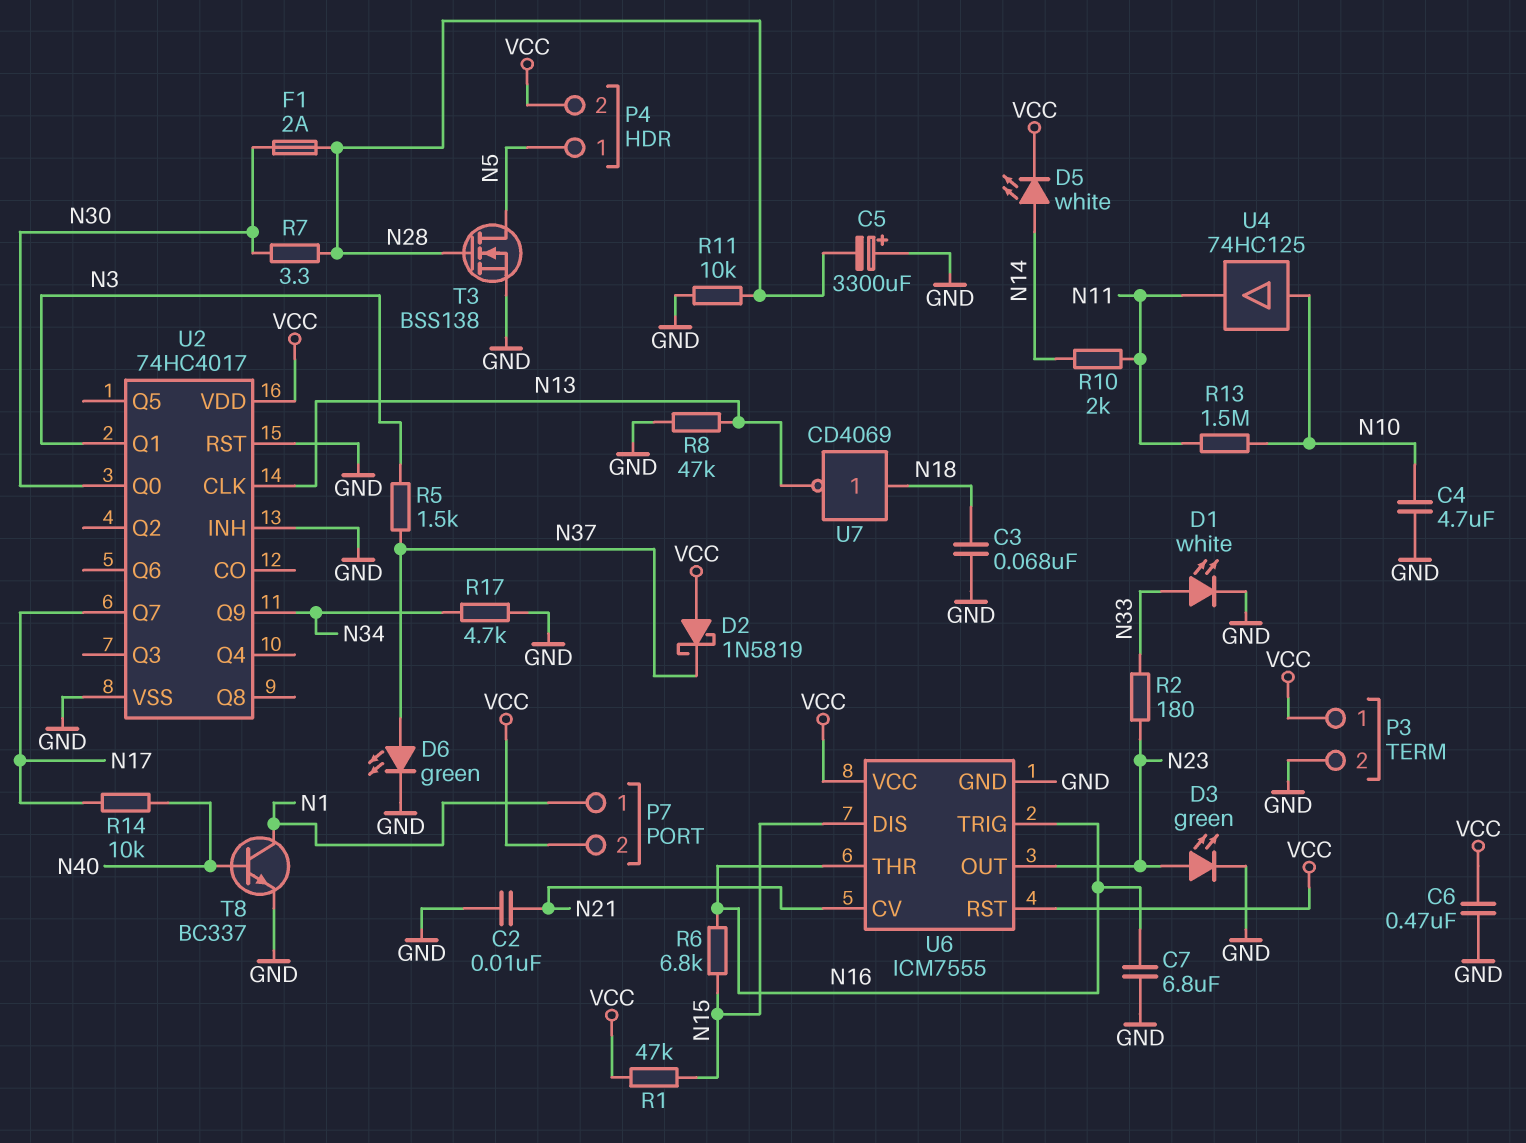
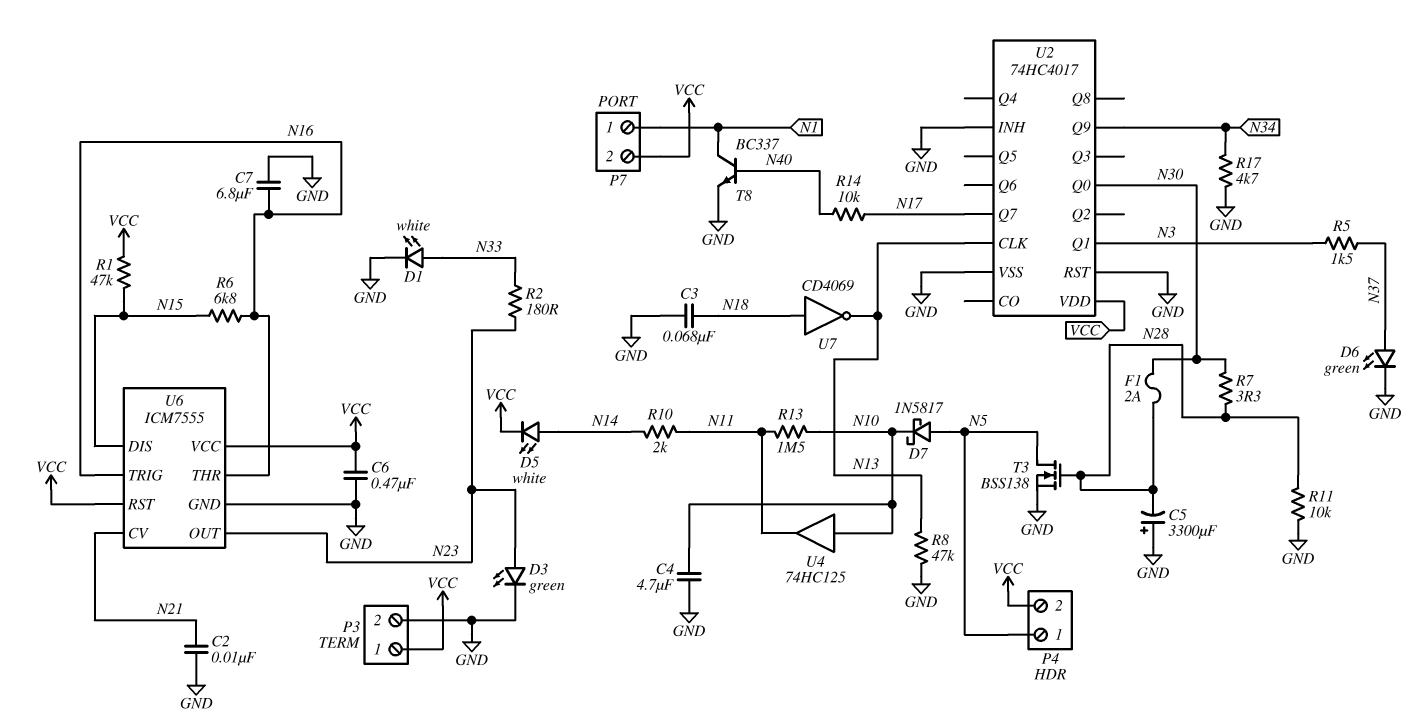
D2: schottky 1N5819 (A VCC, K N37) -> none
D7: none -> schottky 1N5817 (A N5, K N10)

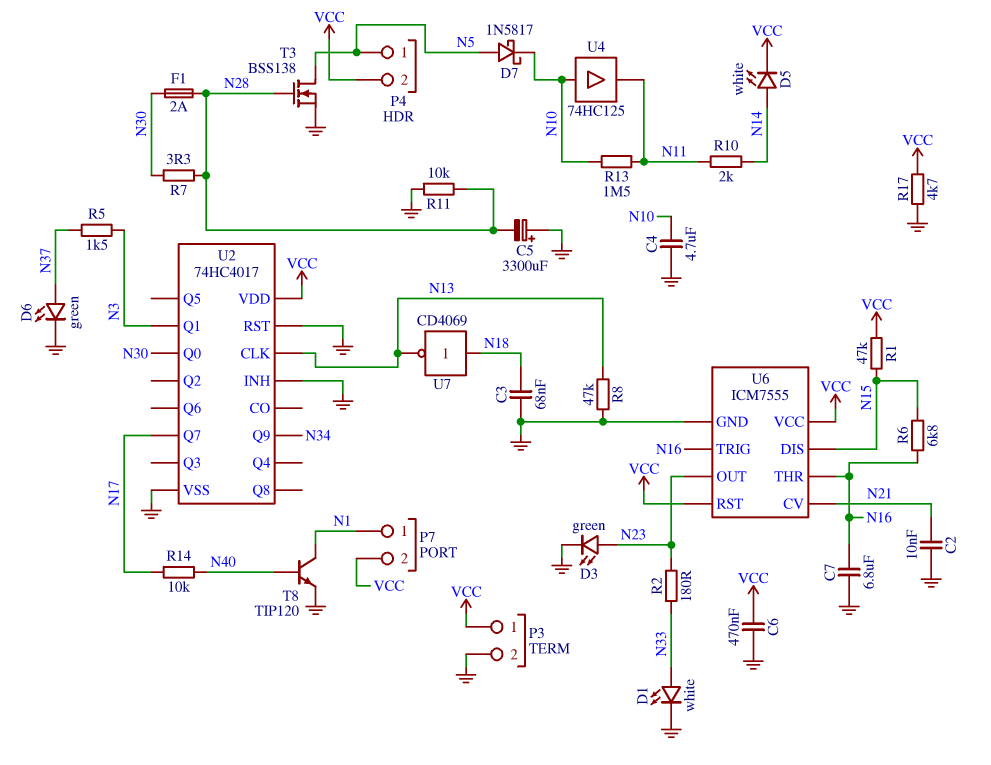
R17: 4.7k (GND, N34) -> 4.7k (GND, VCC)
T8: NPN BC337 (B N40, C N1, E GND) -> NPN TIP120 (B N40, C N1, E GND)

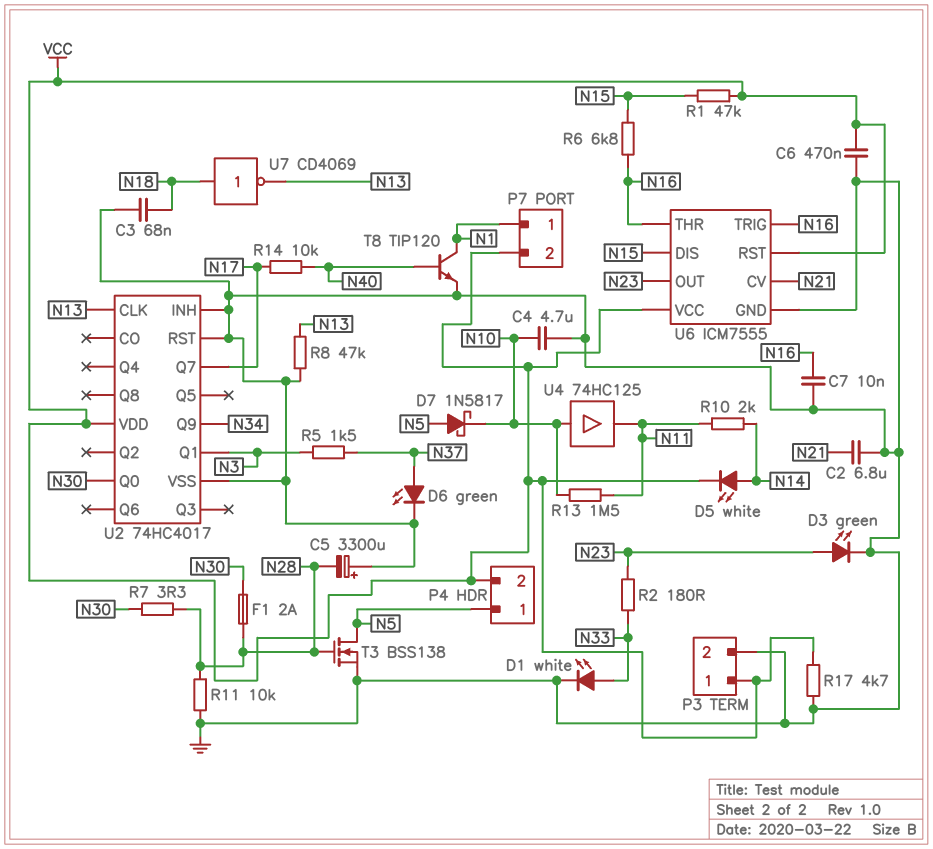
C2: 10nF (GND, N21) -> 6.8uF (GND, N21)
C7: 6.8uF (GND, N16) -> 10nF (GND, N16)

